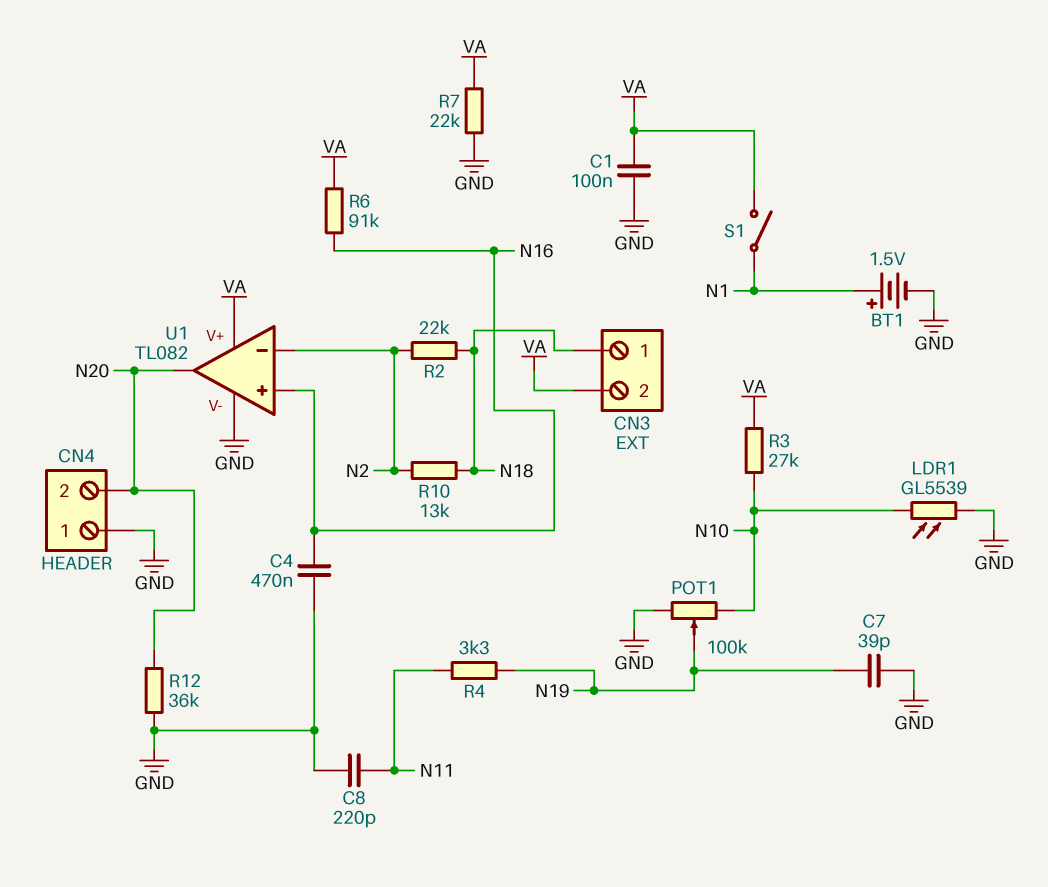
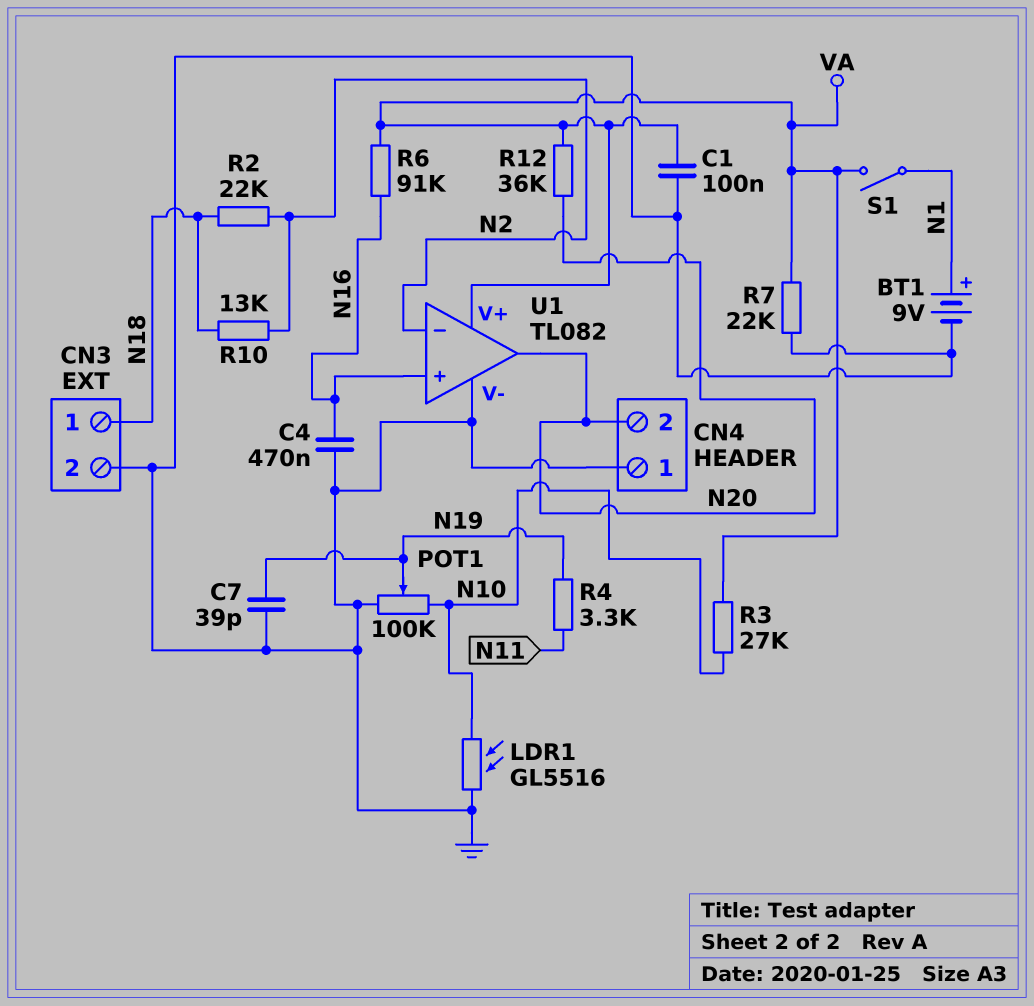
BT1: 1.5V (plus N1, minus GND) -> 9V (plus N1, minus GND)
C8: 220pF (GND, N11) -> none
CN3 pin 2: VA -> GND
LDR1: GL5539 (GND, N10) -> GL5516 (GND, N10)
R12: 36k (GND, N20) -> 36k (N20, VA)

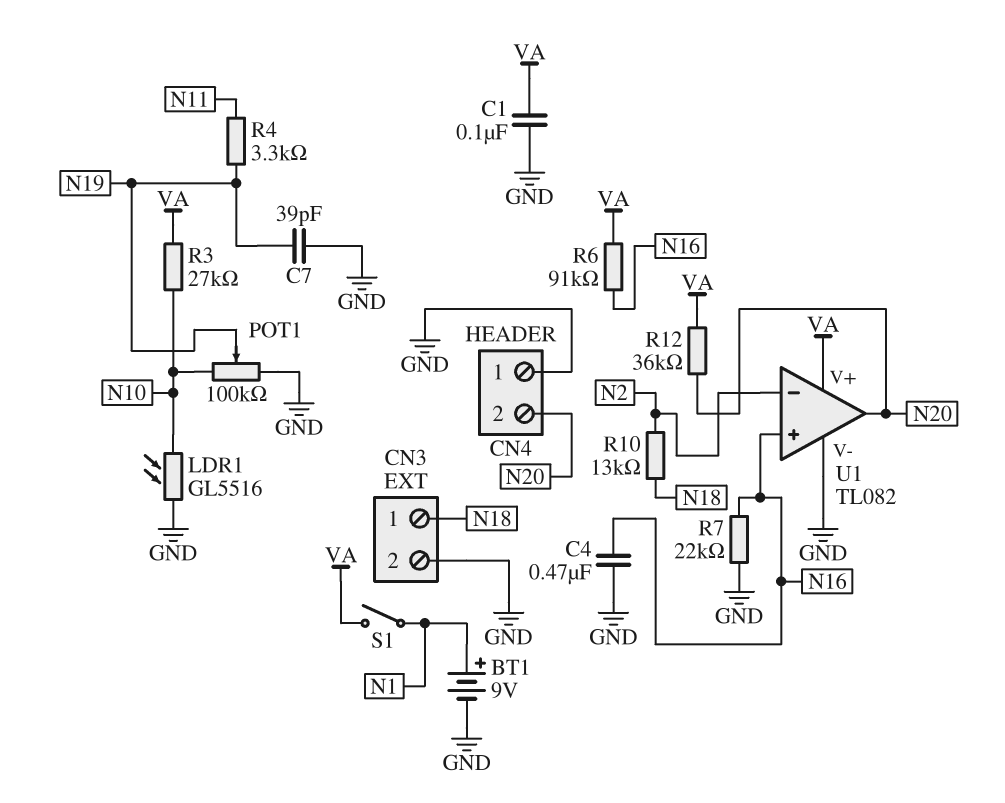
R2: 22k (N2, N18) -> none
R7: 22k (GND, VA) -> 22k (GND, N16)

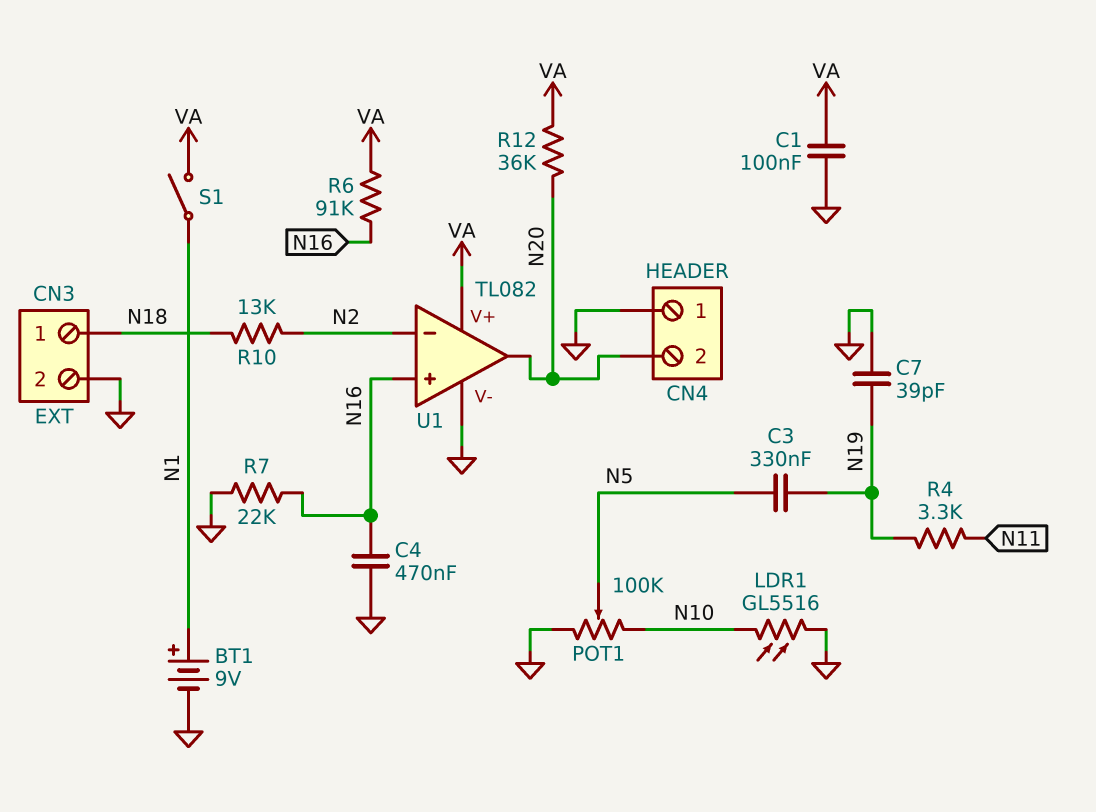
C3: none -> 330nF (N5, N19)
POT1: 100k (GND, N10, wiper N19) -> 100k (GND, N10, wiper N5)
R3: 27k (N10, VA) -> none

